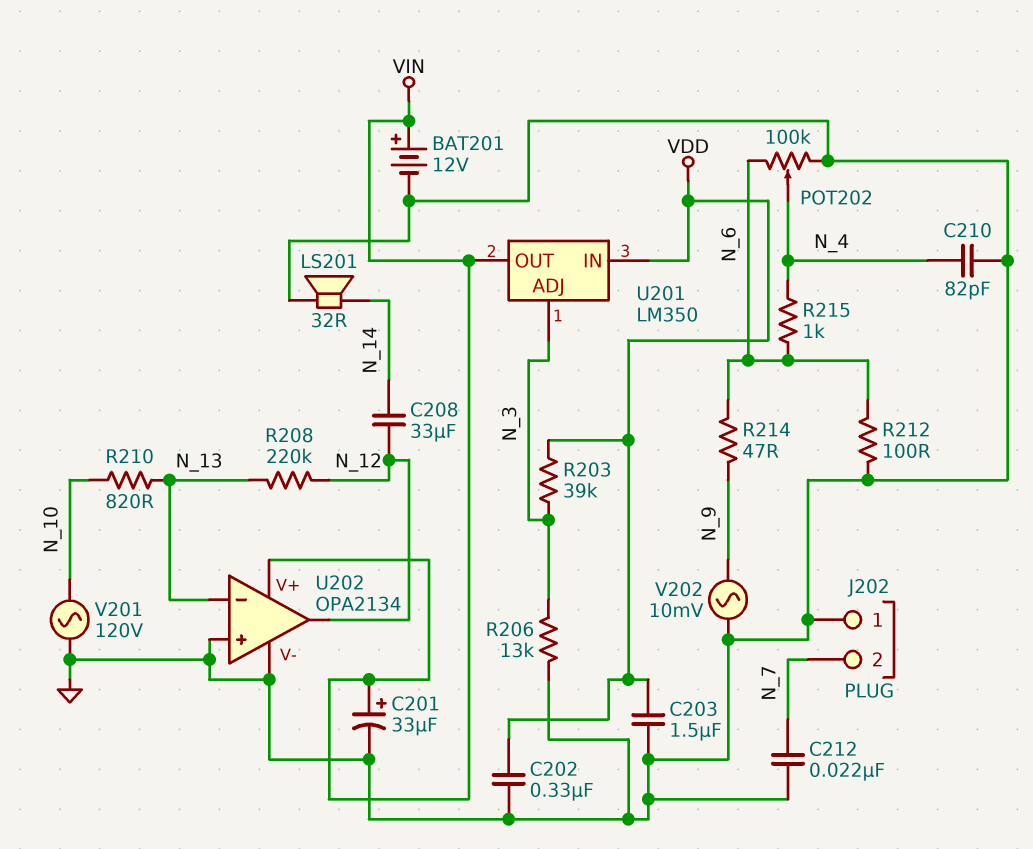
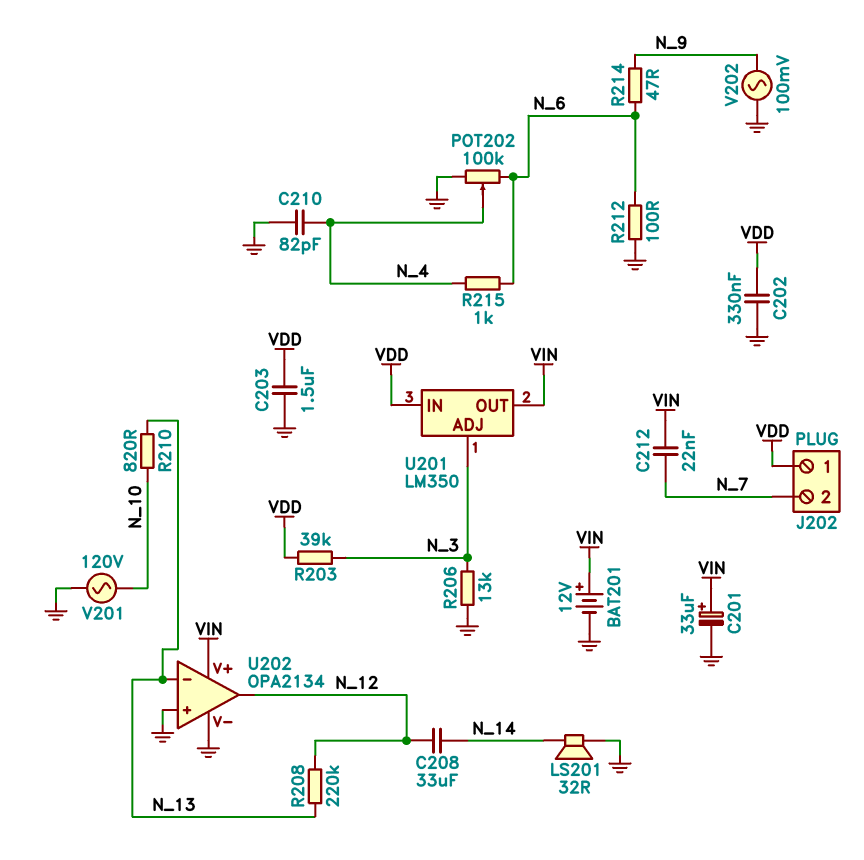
C212: 22nF (GND, N_7) -> 22nF (N_7, VIN)
J202 pin 1: GND -> VDD
V202: AC 10mV (GND, N_9) -> AC 100mV (GND, N_9)

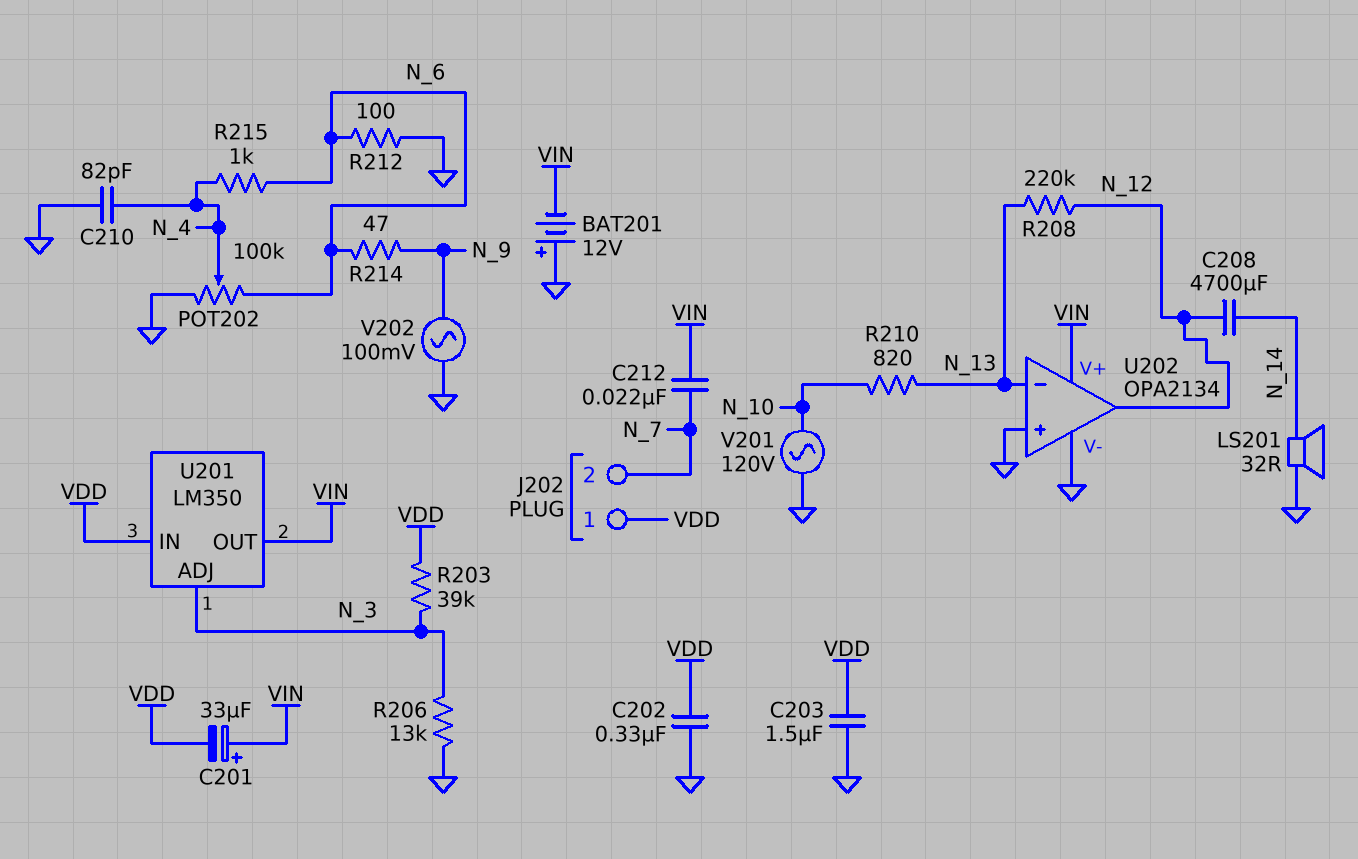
BAT201: 12V (plus VIN, minus GND) -> 12V (plus GND, minus VIN)
C201: 33uF (plus VIN, minus GND) -> 33uF (plus VIN, minus VDD)
C208: 33uF (N_12, N_14) -> 4700uF (N_12, N_14)

